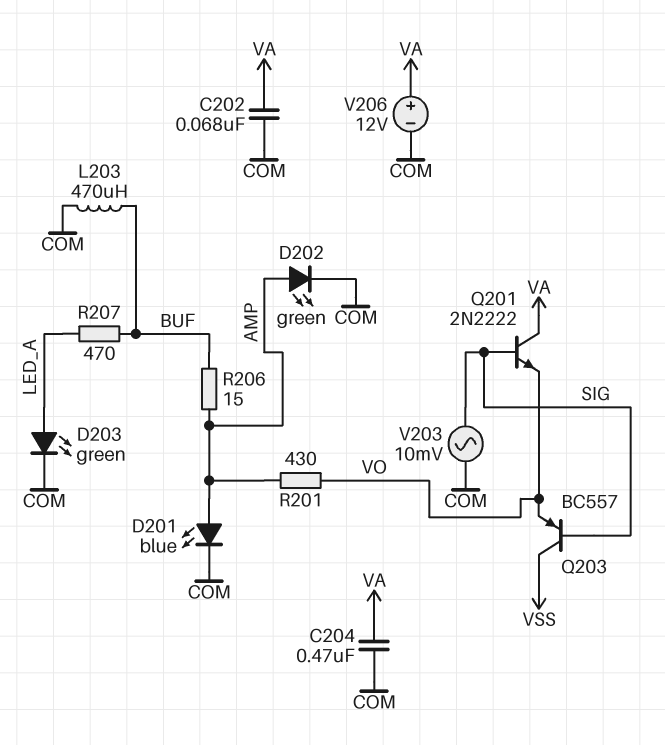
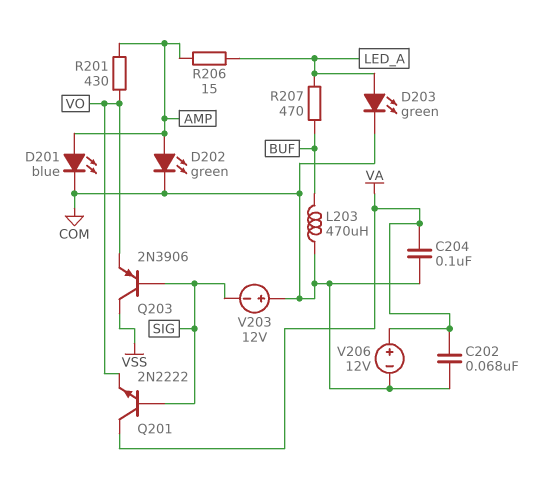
C204: 470nF (COM, VA) -> 100nF (COM, VA)
Q203: PNP BC557 (B SIG, C VSS, E VO) -> PNP 2N3906 (B SIG, C VSS, E VO)
R206: 15 (AMP, BUF) -> 15 (AMP, LED_A)
V203: AC 10mV (COM, SIG) -> 12V (plus COM, minus SIG)

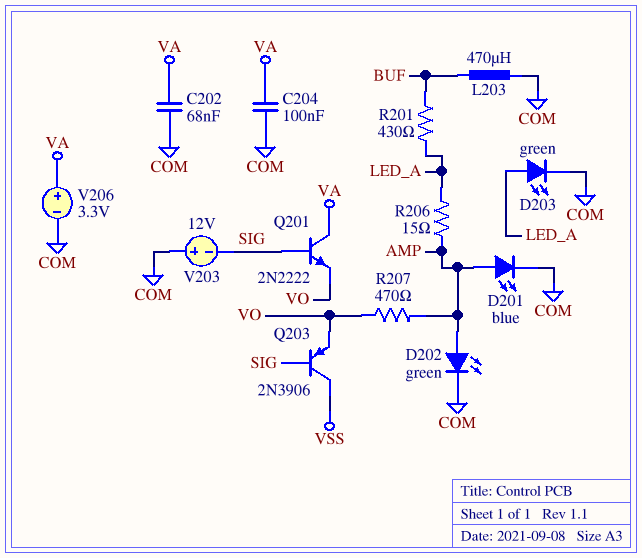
R201: 430 (AMP, VO) -> 430 (BUF, LED_A)
R207: 470 (BUF, LED_A) -> 470 (AMP, VO)
V206: 12V (plus VA, minus COM) -> 3.3V (plus VA, minus COM)

